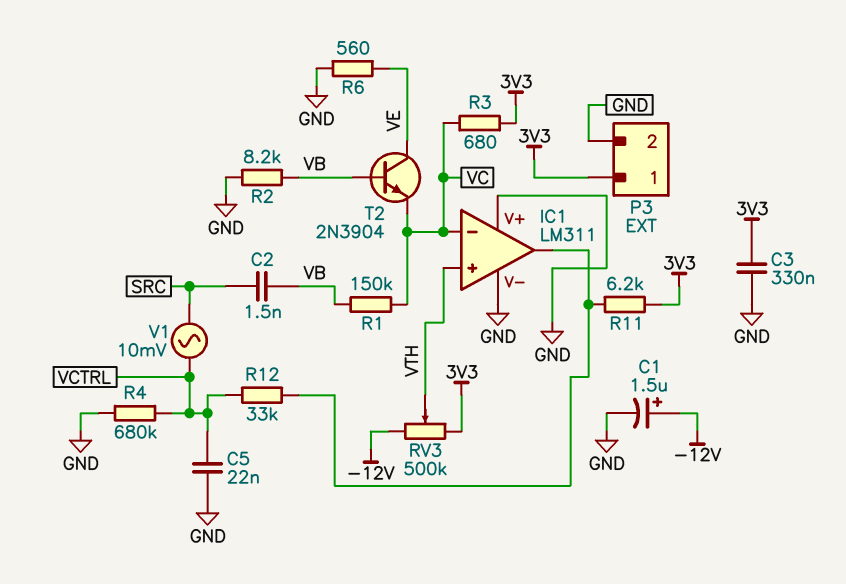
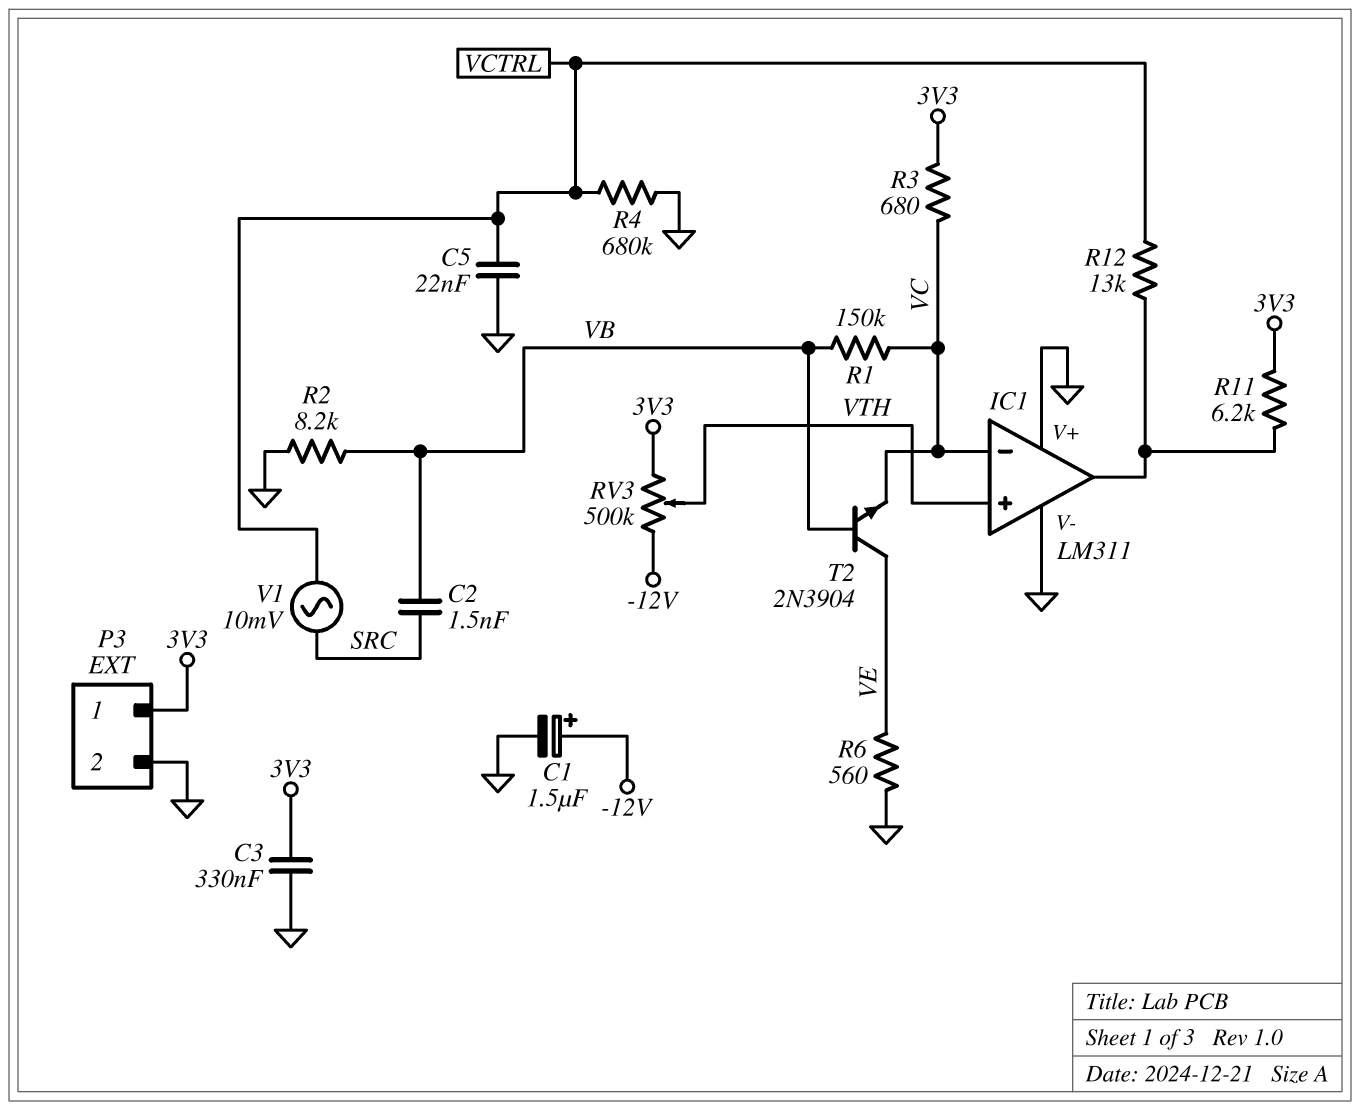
R12: 33k (IC1/out, VCTRL) -> 13k (IC1/out, VCTRL)

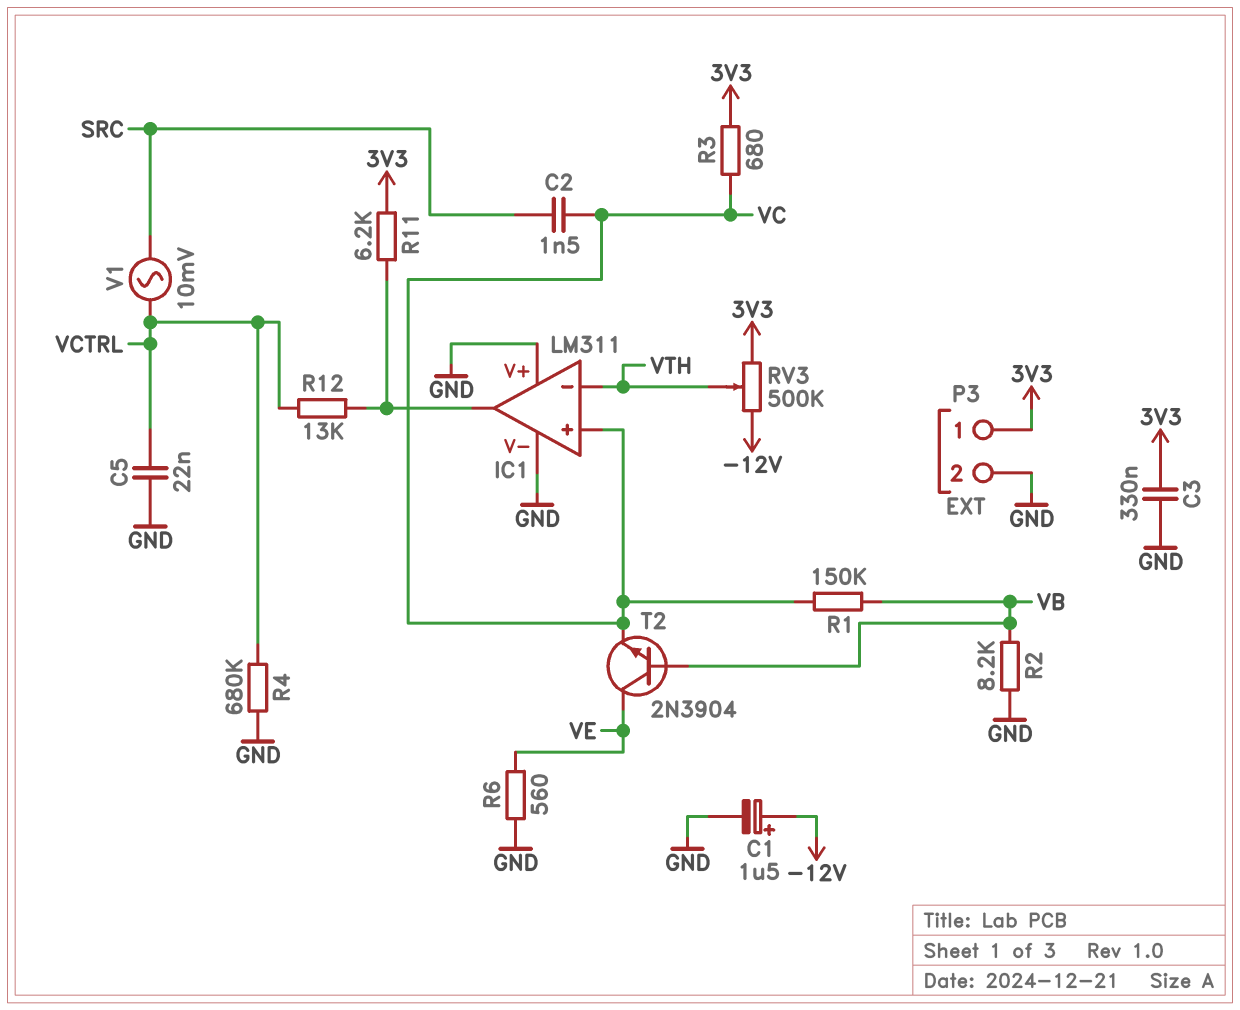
C2: 1.5nF (SRC, VB) -> 1.5nF (SRC, VC)
IC1 pin in+: VTH -> VC
IC1 pin in-: VC -> VTH

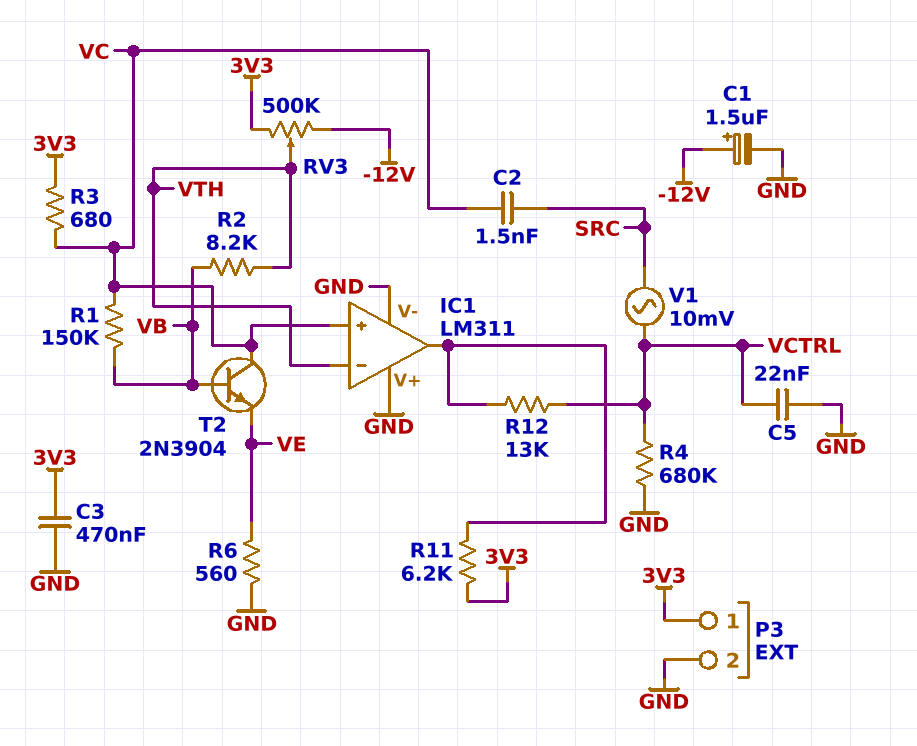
C3: 330nF (3V3, GND) -> 470nF (3V3, GND)
R2: 8.2k (GND, VB) -> 8.2k (VB, VTH)
T2: NPN 2N3904 (B VB, C VE, E VC) -> NPN 2N3904 (B VB, C VC, E VE)

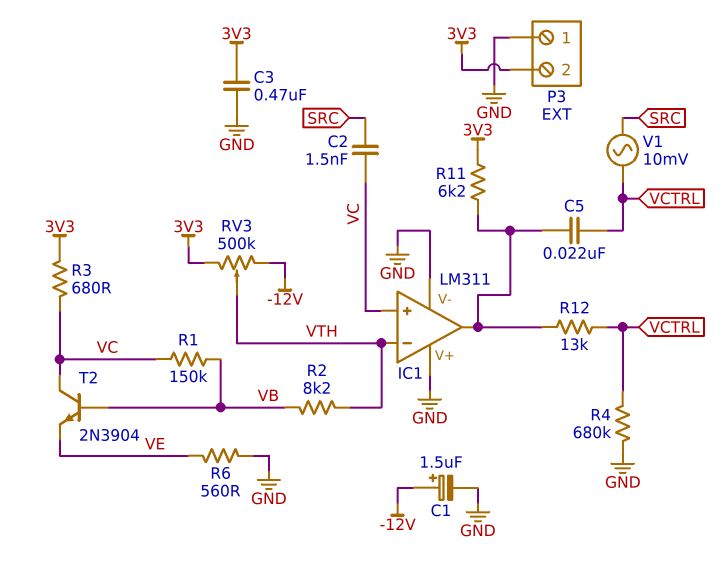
C5: 22nF (GND, VCTRL) -> 22nF (IC1/out, VCTRL)
P3 pin 1: 3V3 -> GND
P3 pin 2: GND -> 3V3

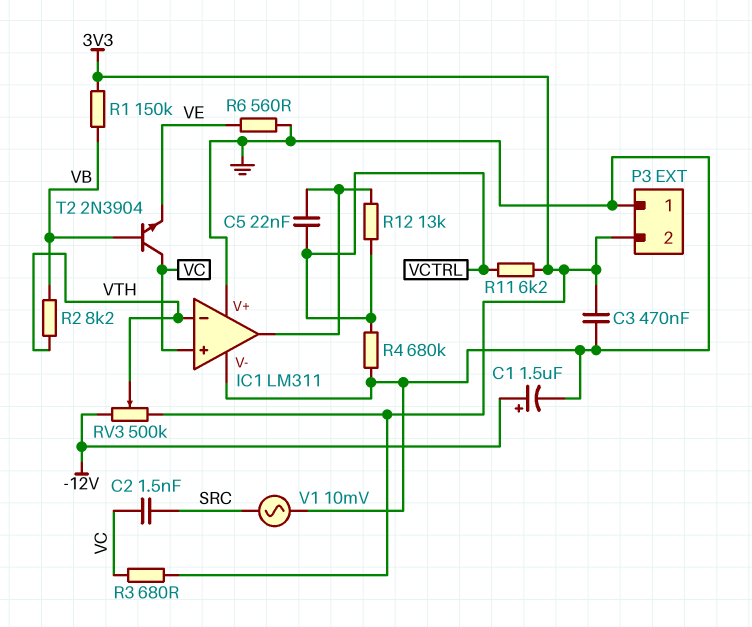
R1: 150k (VB, VC) -> 150k (3V3, VB)
R11: 6.2k (3V3, IC1/out) -> 6.2k (3V3, VCTRL)
V1: AC 10mV (SRC, VCTRL) -> AC 10mV (GND, SRC)

